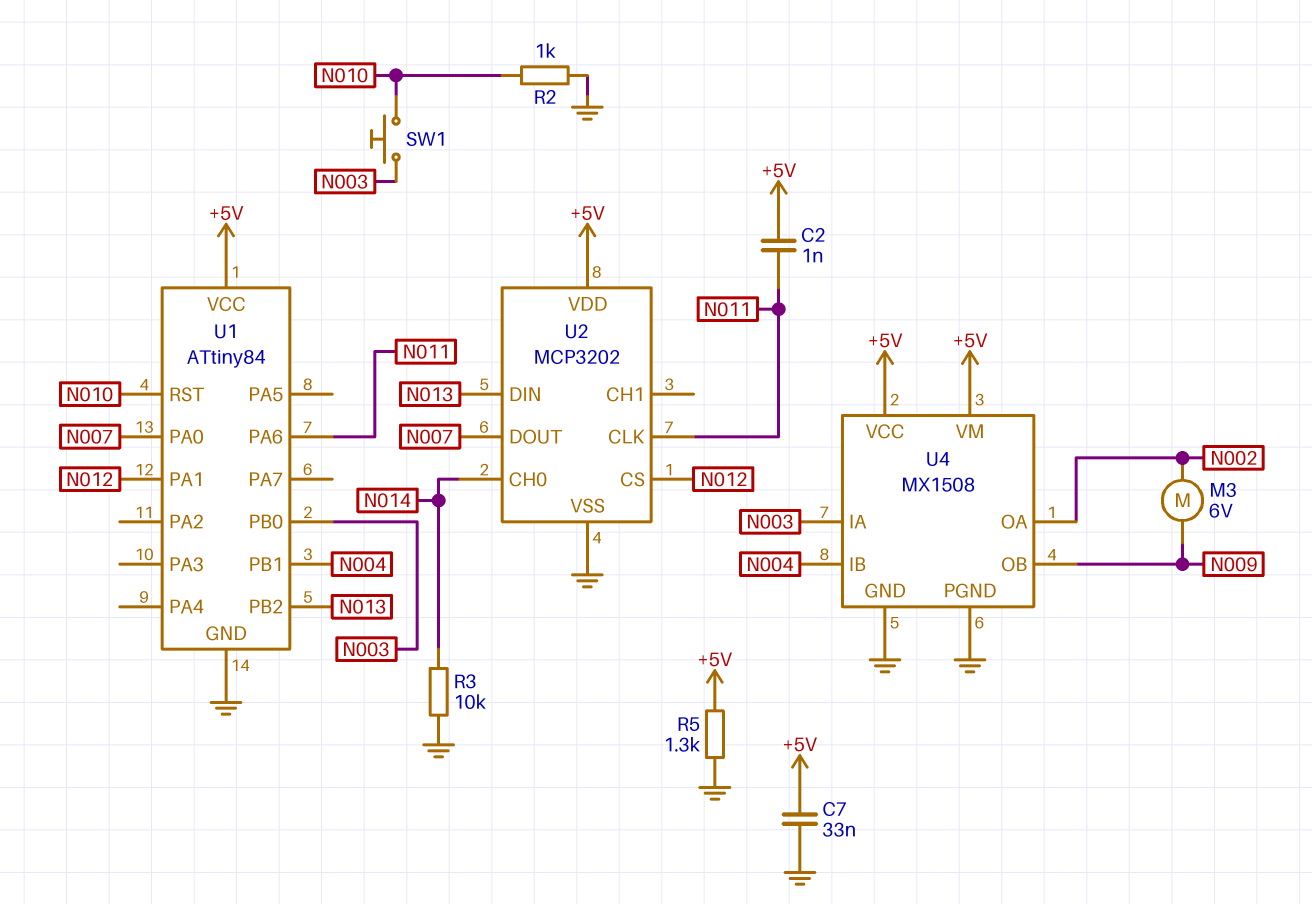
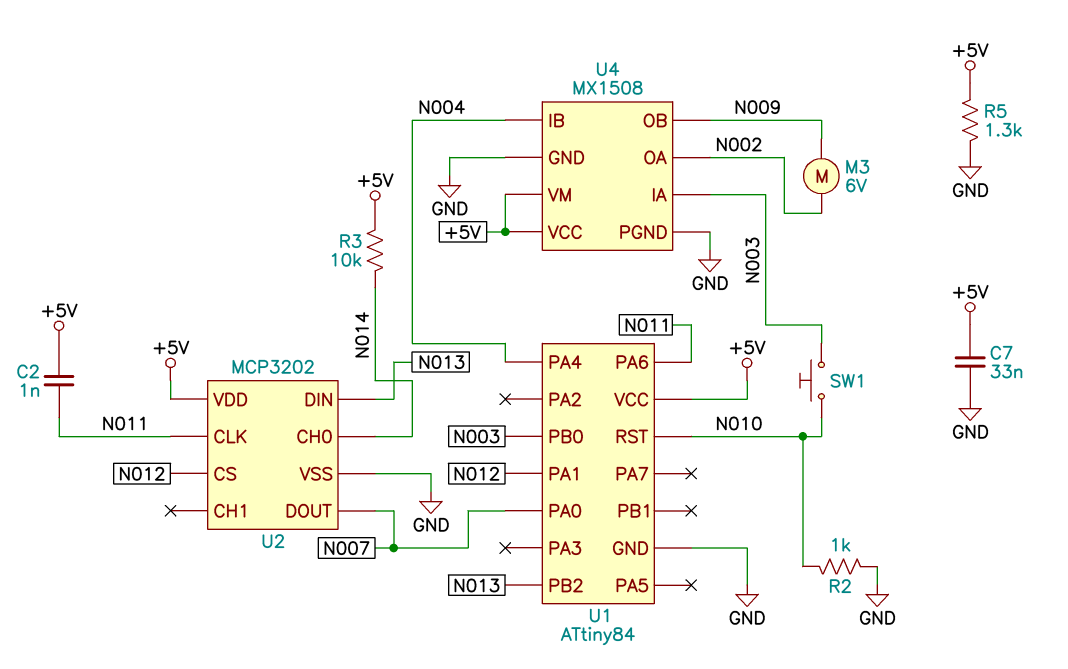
R3: 10k (GND, N014) -> 10k (+5V, N014)
U1 pin PA4: none -> N004
U1 pin PB1: N004 -> none

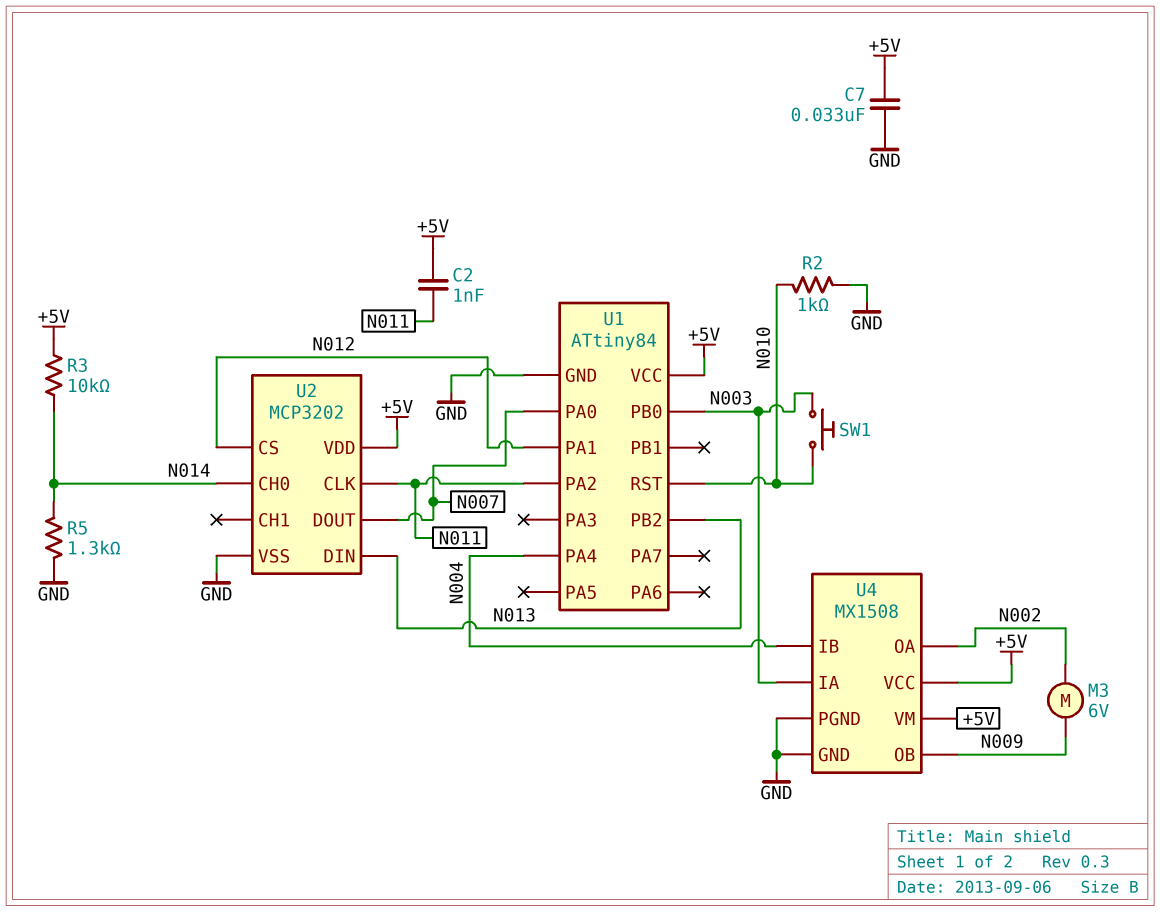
R5: 1.3k (+5V, GND) -> 1.3k (GND, N014)
U1 pin PA2: none -> N011
U1 pin PA6: N011 -> none

